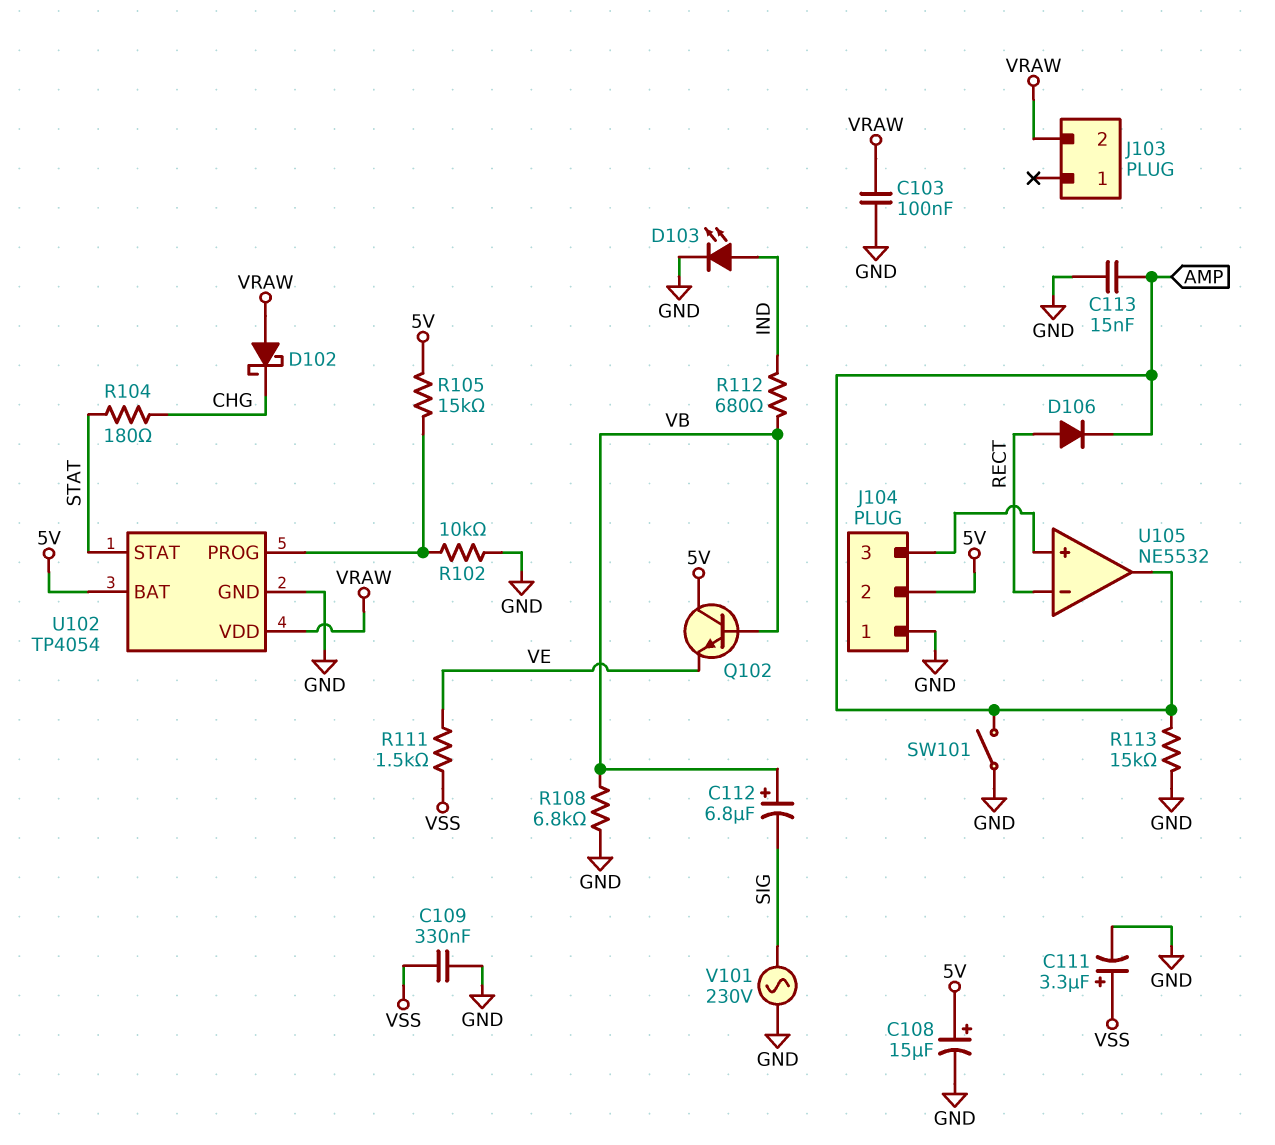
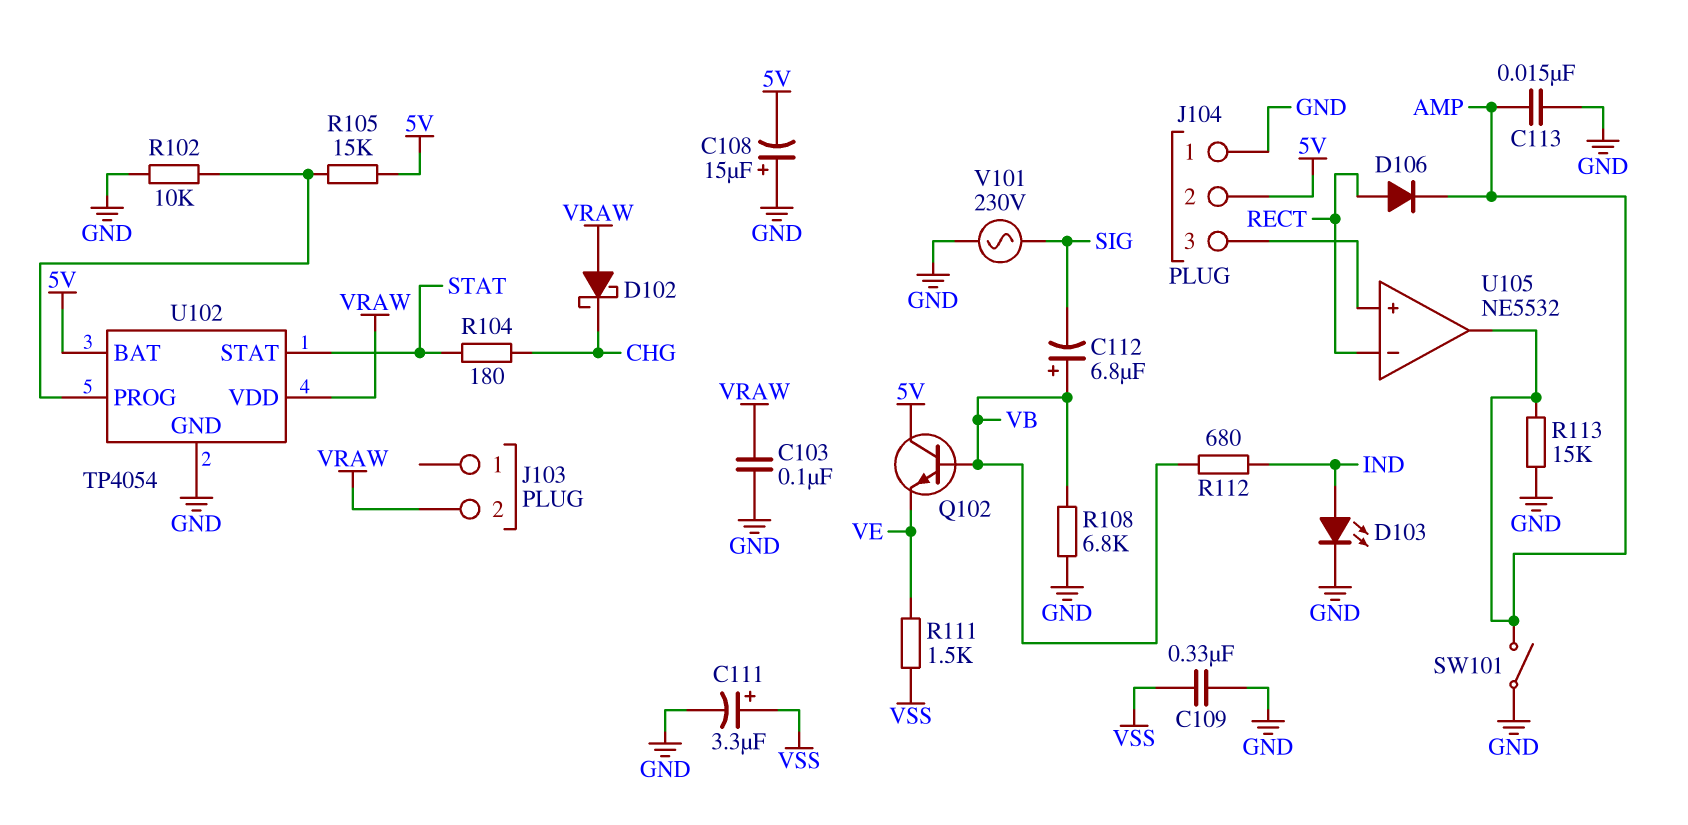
C108: 15uF (plus 5V, minus GND) -> 15uF (plus GND, minus 5V)

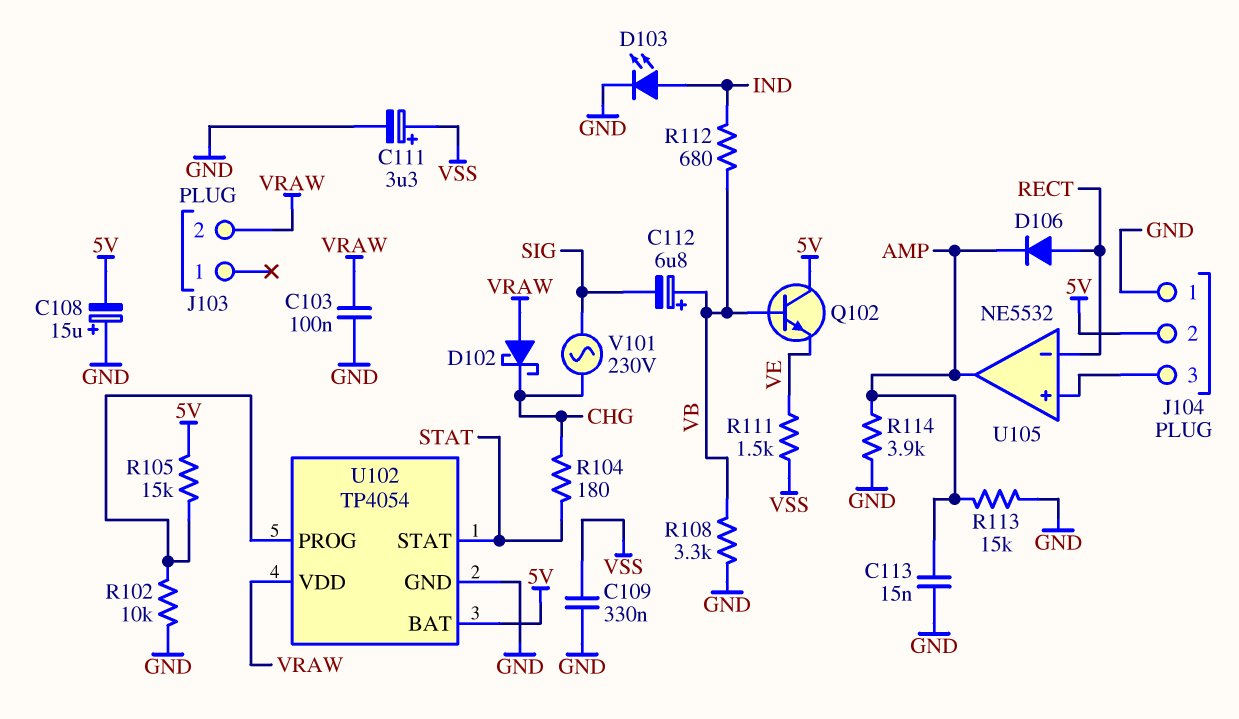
R108: 6.8k (GND, VB) -> 3.3k (GND, VB)
R114: none -> 3.9k (AMP, GND)
SW101: switch (AMP, GND) -> none
V101: AC 230V (GND, SIG) -> AC 230V (CHG, SIG)

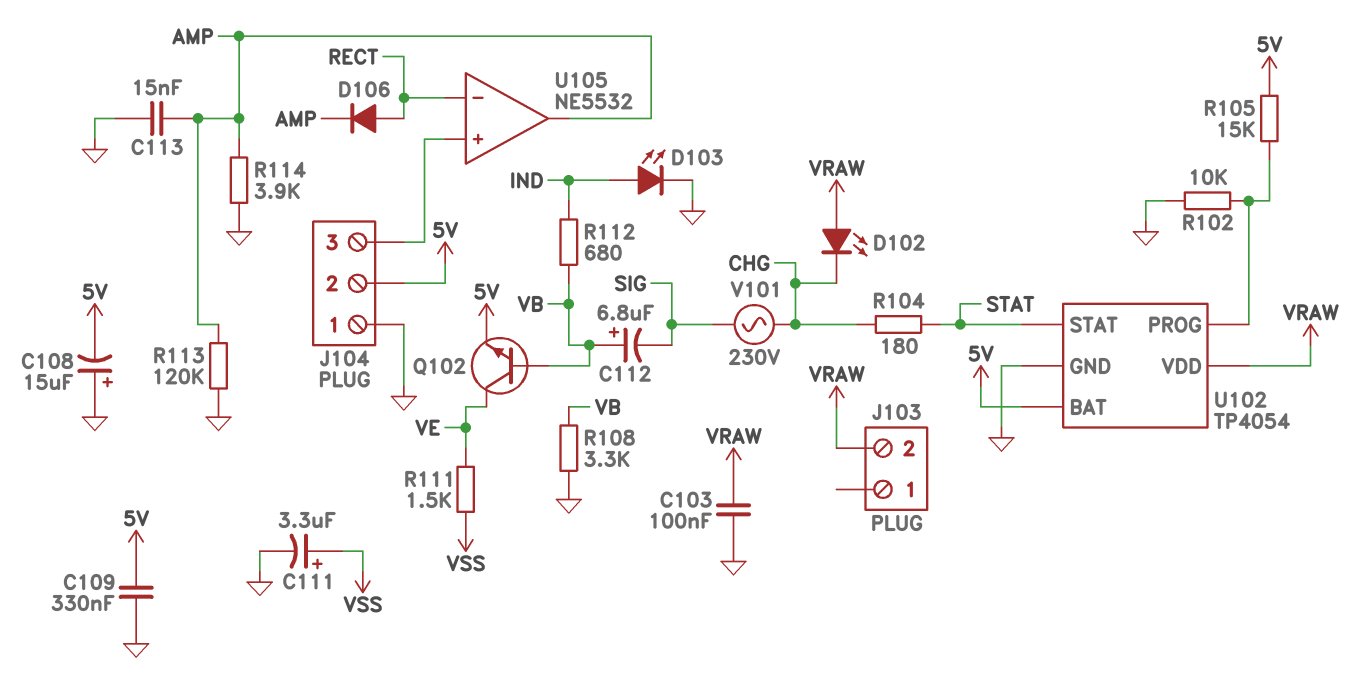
C109: 330nF (GND, VSS) -> 330nF (5V, GND)
D102: schottky (A VRAW, K CHG) -> LED (A VRAW, K CHG)
Q102: NPN (B VB, C 5V, E VE) -> NPN (B VB, C VE, E 5V)
R113: 15k (AMP, GND) -> 120k (AMP, GND)

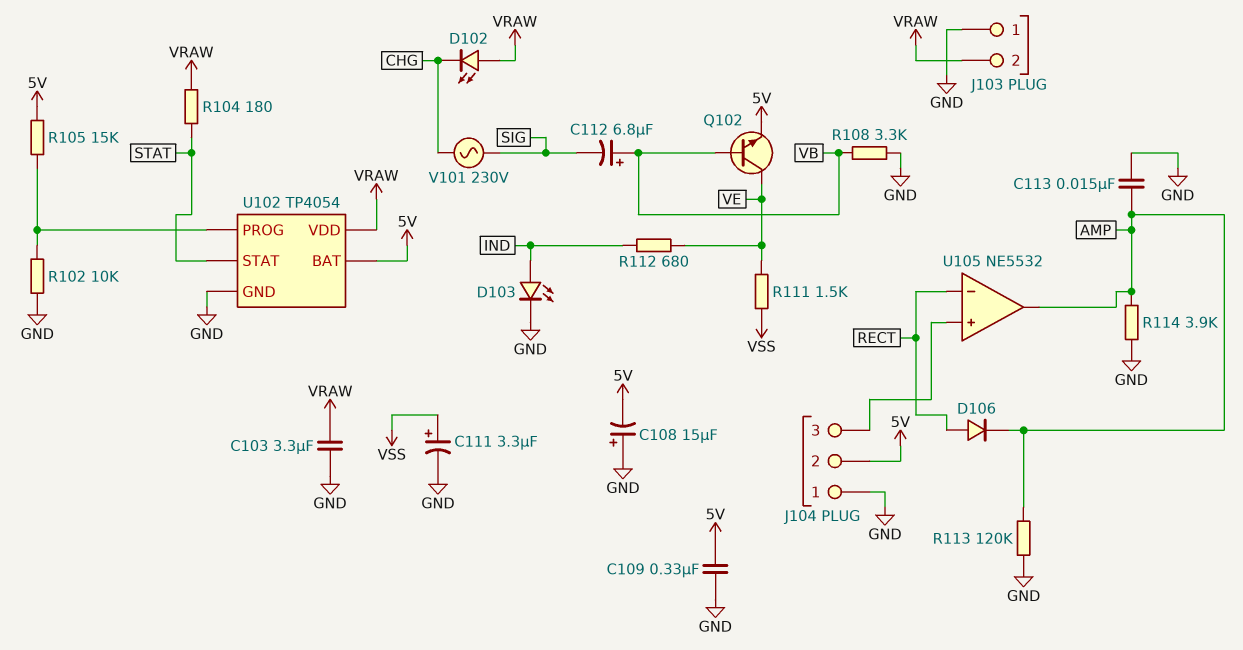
C103: 100nF (GND, VRAW) -> 3.3uF (GND, VRAW)
J103 pin 1: none -> GND
R104: 180 (CHG, STAT) -> 180 (STAT, VRAW)
R112: 680 (IND, VB) -> 680 (IND, VE)

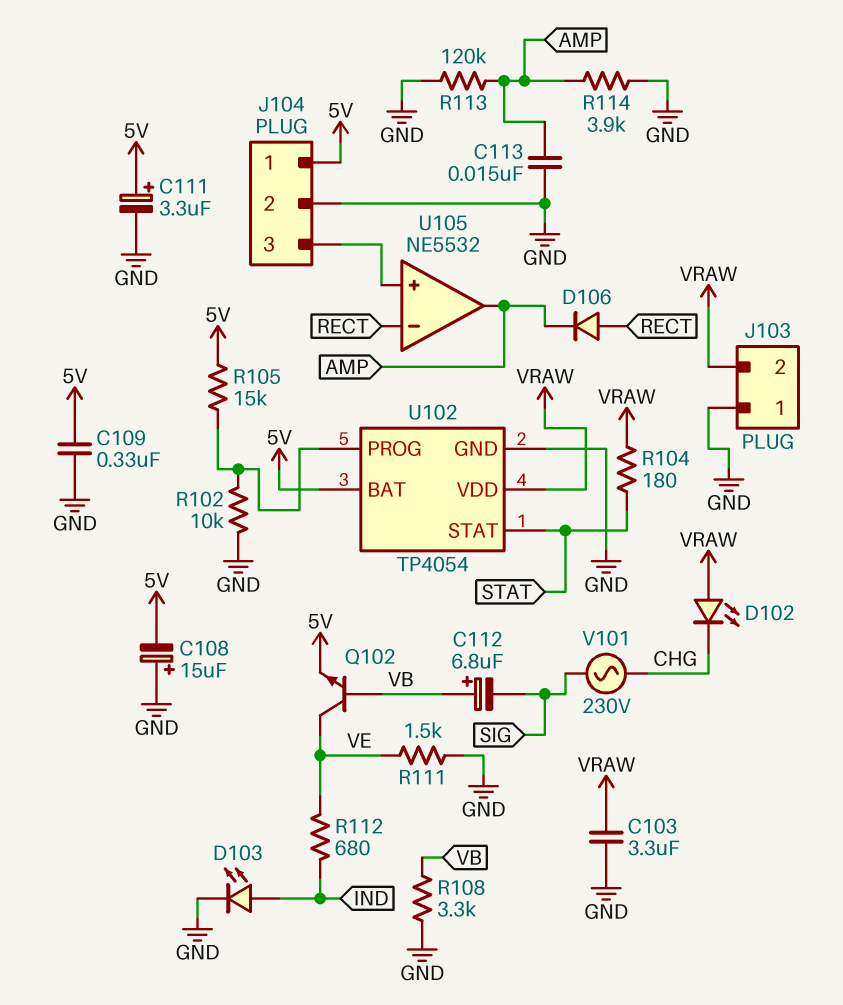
C111: 3.3uF (plus VSS, minus GND) -> 3.3uF (plus 5V, minus GND)
J104 pin 1: GND -> 5V
J104 pin 2: 5V -> GND
R111: 1.5k (VE, VSS) -> 1.5k (GND, VE)

